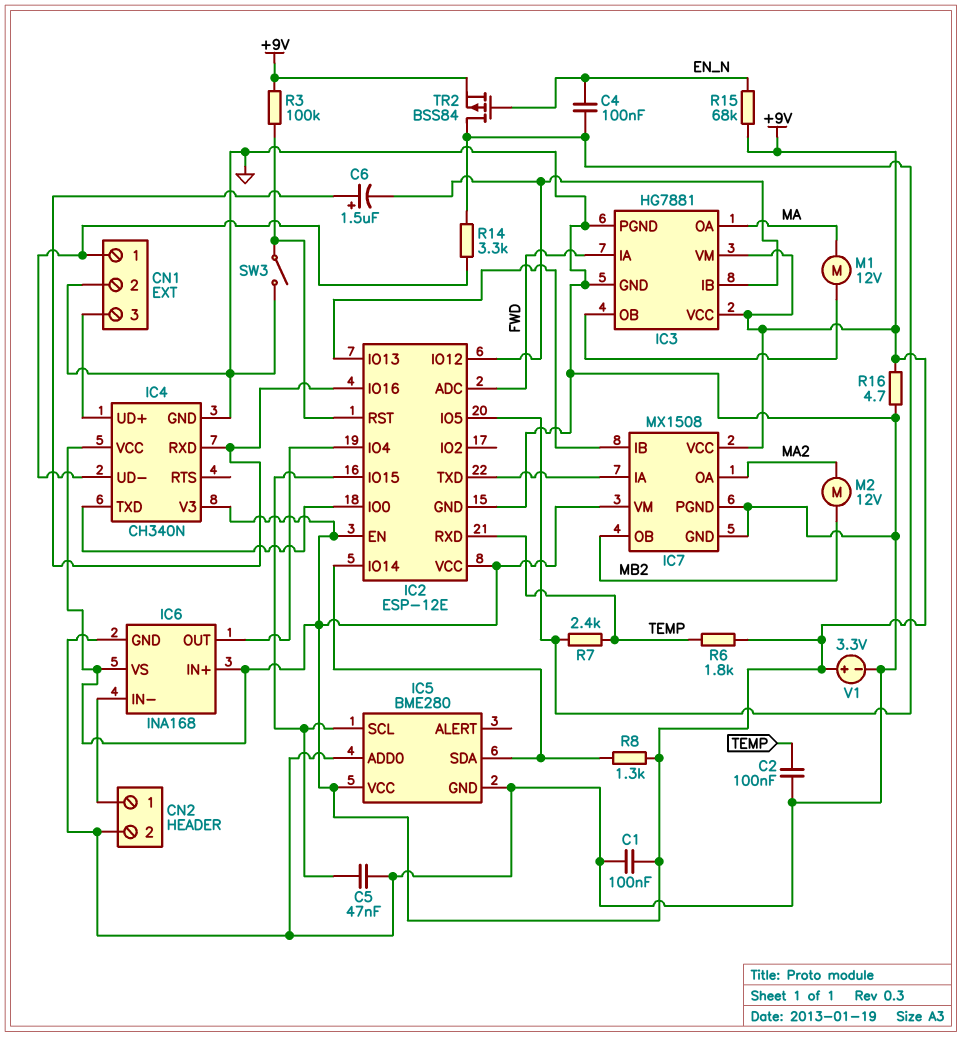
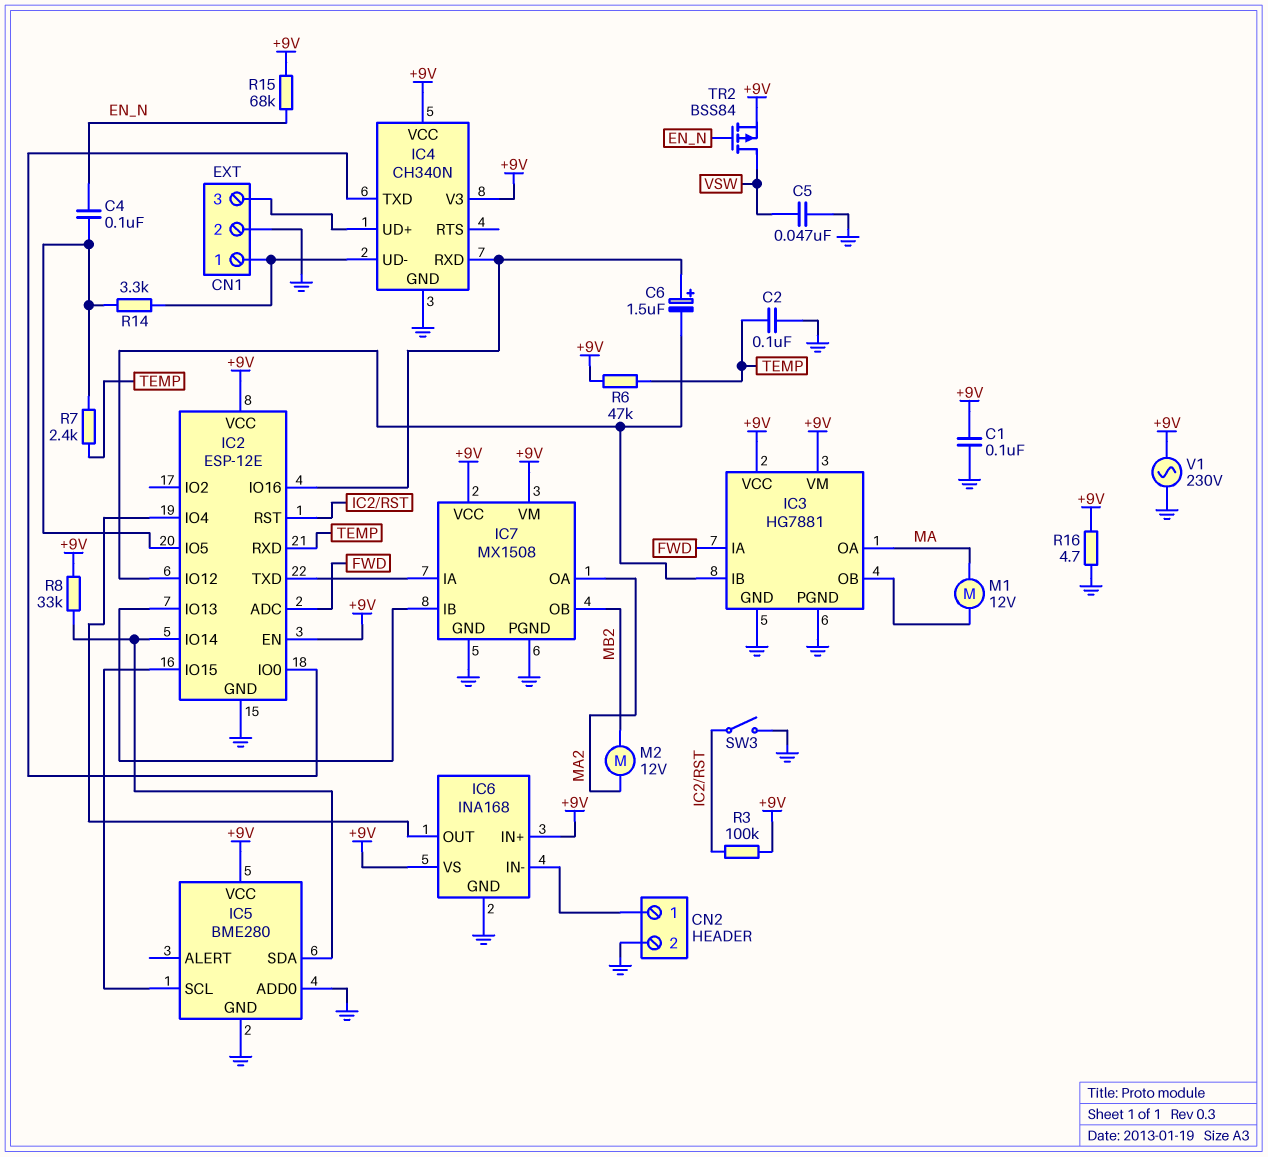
C5: 47nF (GND, IC2/IO15) -> 47nF (GND, VSW)
R6: 1.8k (+9V, TEMP) -> 47k (+9V, TEMP)
R8: 1.3k (+9V, IC2/IO14) -> 33k (+9V, IC2/IO14)
TR2: PMOS BSS84 (G EN_N, D IC2/IO5, S +9V) -> PMOS BSS84 (G EN_N, D VSW, S +9V)
V1: 3.3V (plus +9V, minus GND) -> AC 230V (+9V, GND)

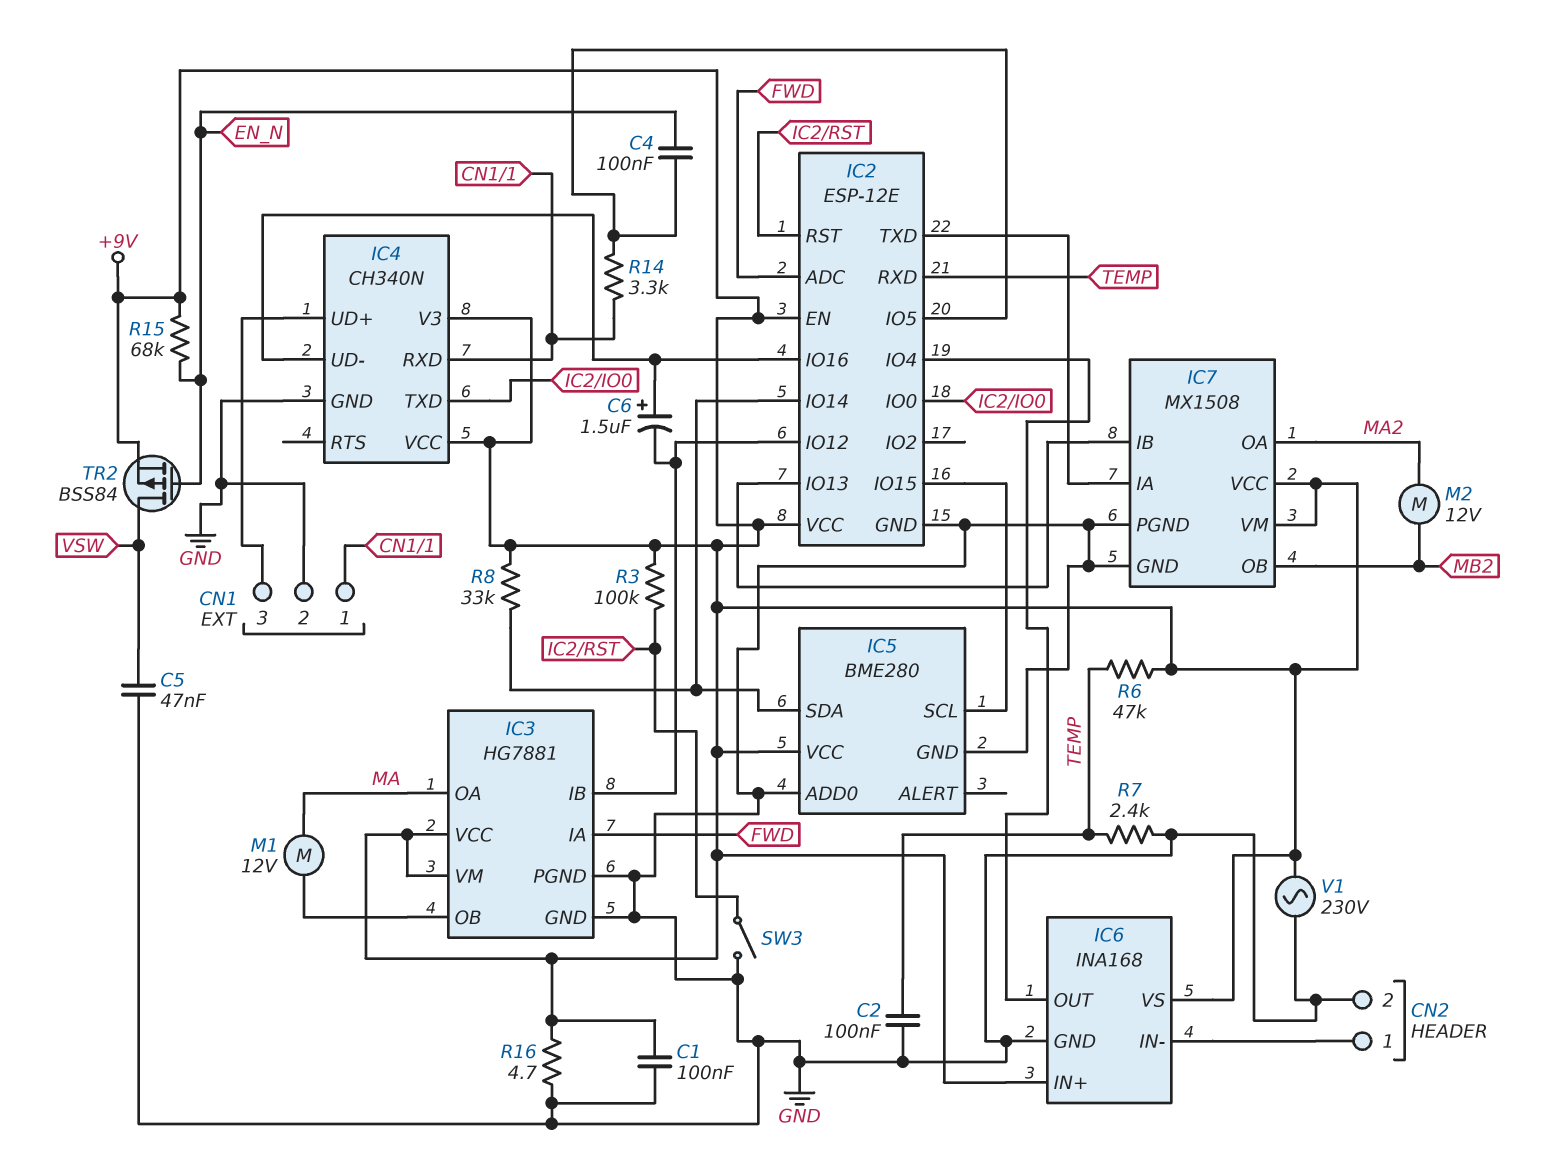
IC4 pin RXD: IC2/IO16 -> CN1/1
IC4 pin UD-: CN1/1 -> IC2/IO16
R7: 2.4k (IC2/IO5, TEMP) -> 2.4k (GND, TEMP)

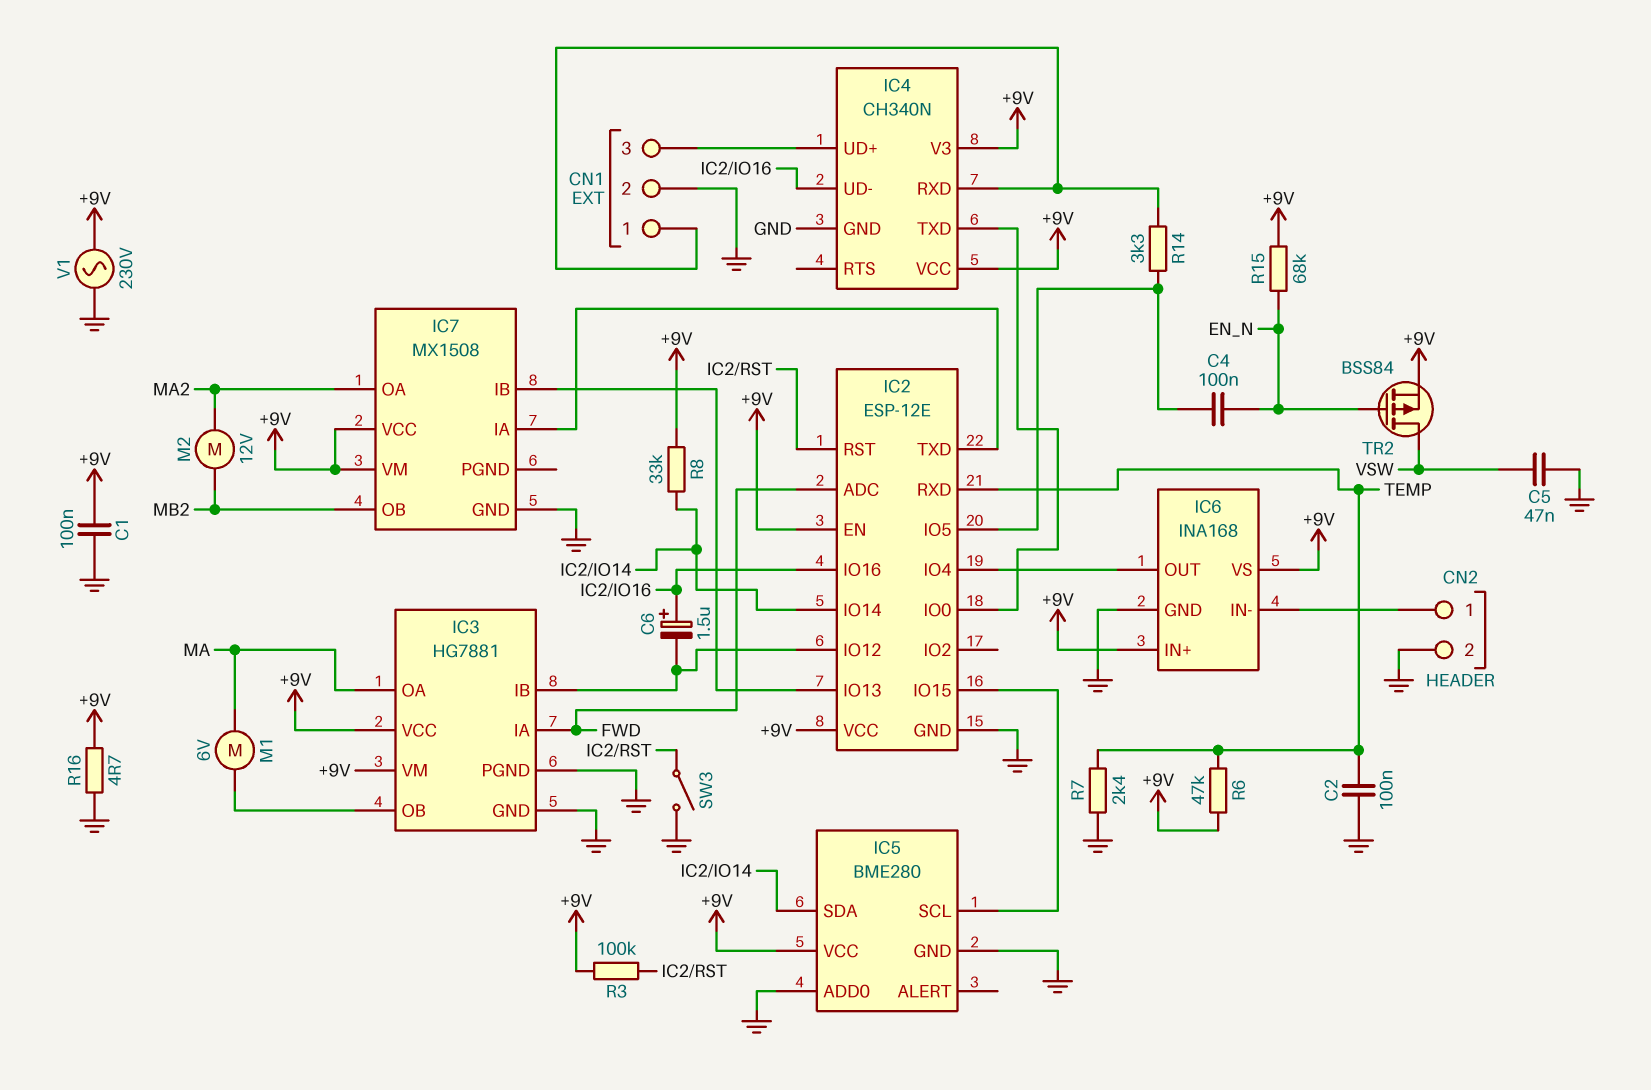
IC7 pin PGND: GND -> none
M1: motor 12V (IC3/OB, MA) -> motor 6V (IC3/OB, MA)

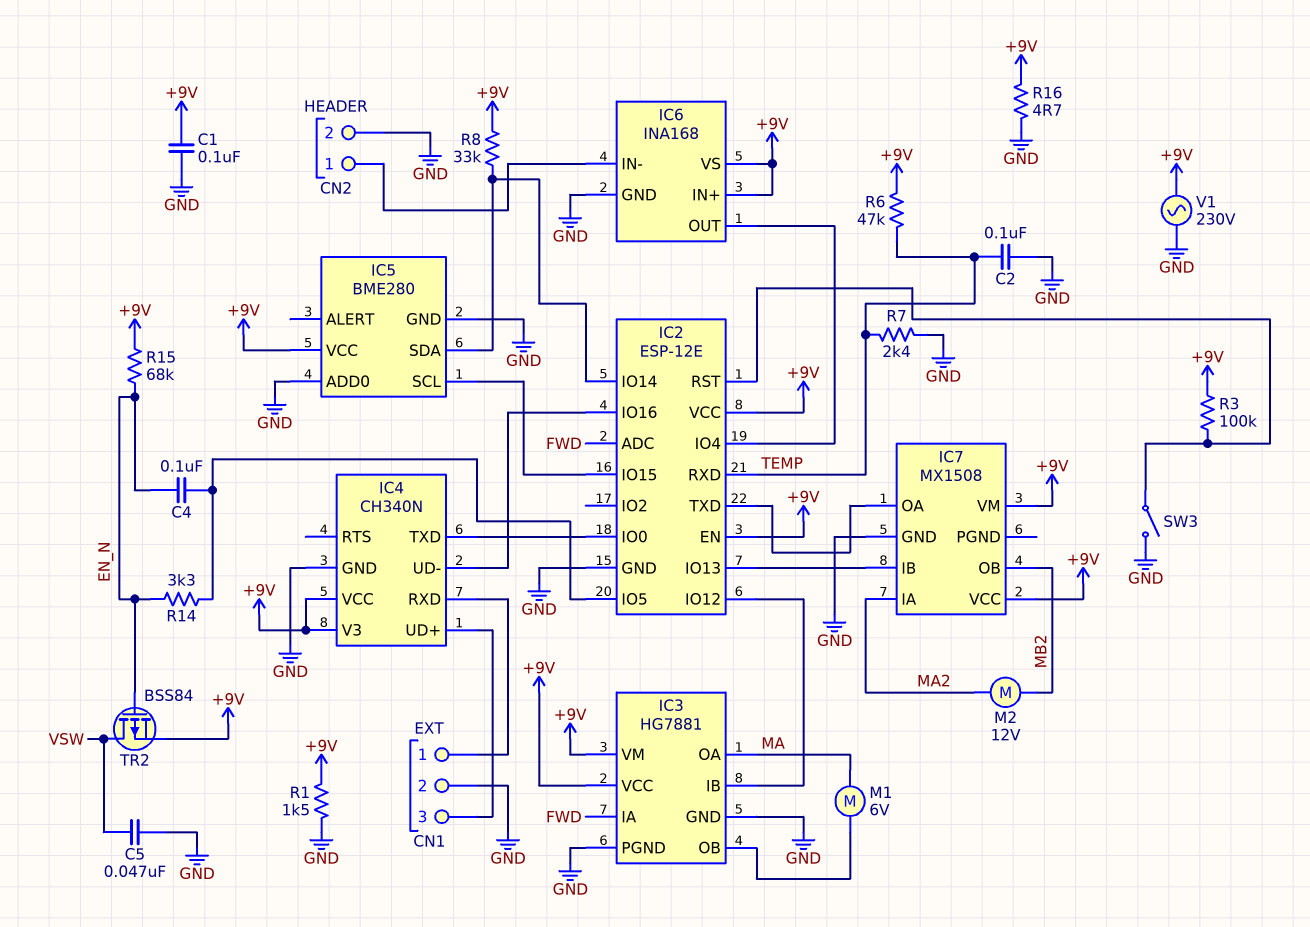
C6: 1.5uF (plus IC2/IO16, minus IC2/IO12) -> none
IC7 pin IA: IC2/TXD -> MA2
IC7 pin OA: MA2 -> IC2/TXD
R1: none -> 1.5k (+9V, GND)
R14: 3.3k (CN1/1, IC2/IO5) -> 3.3k (EN_N, IC2/IO5)

